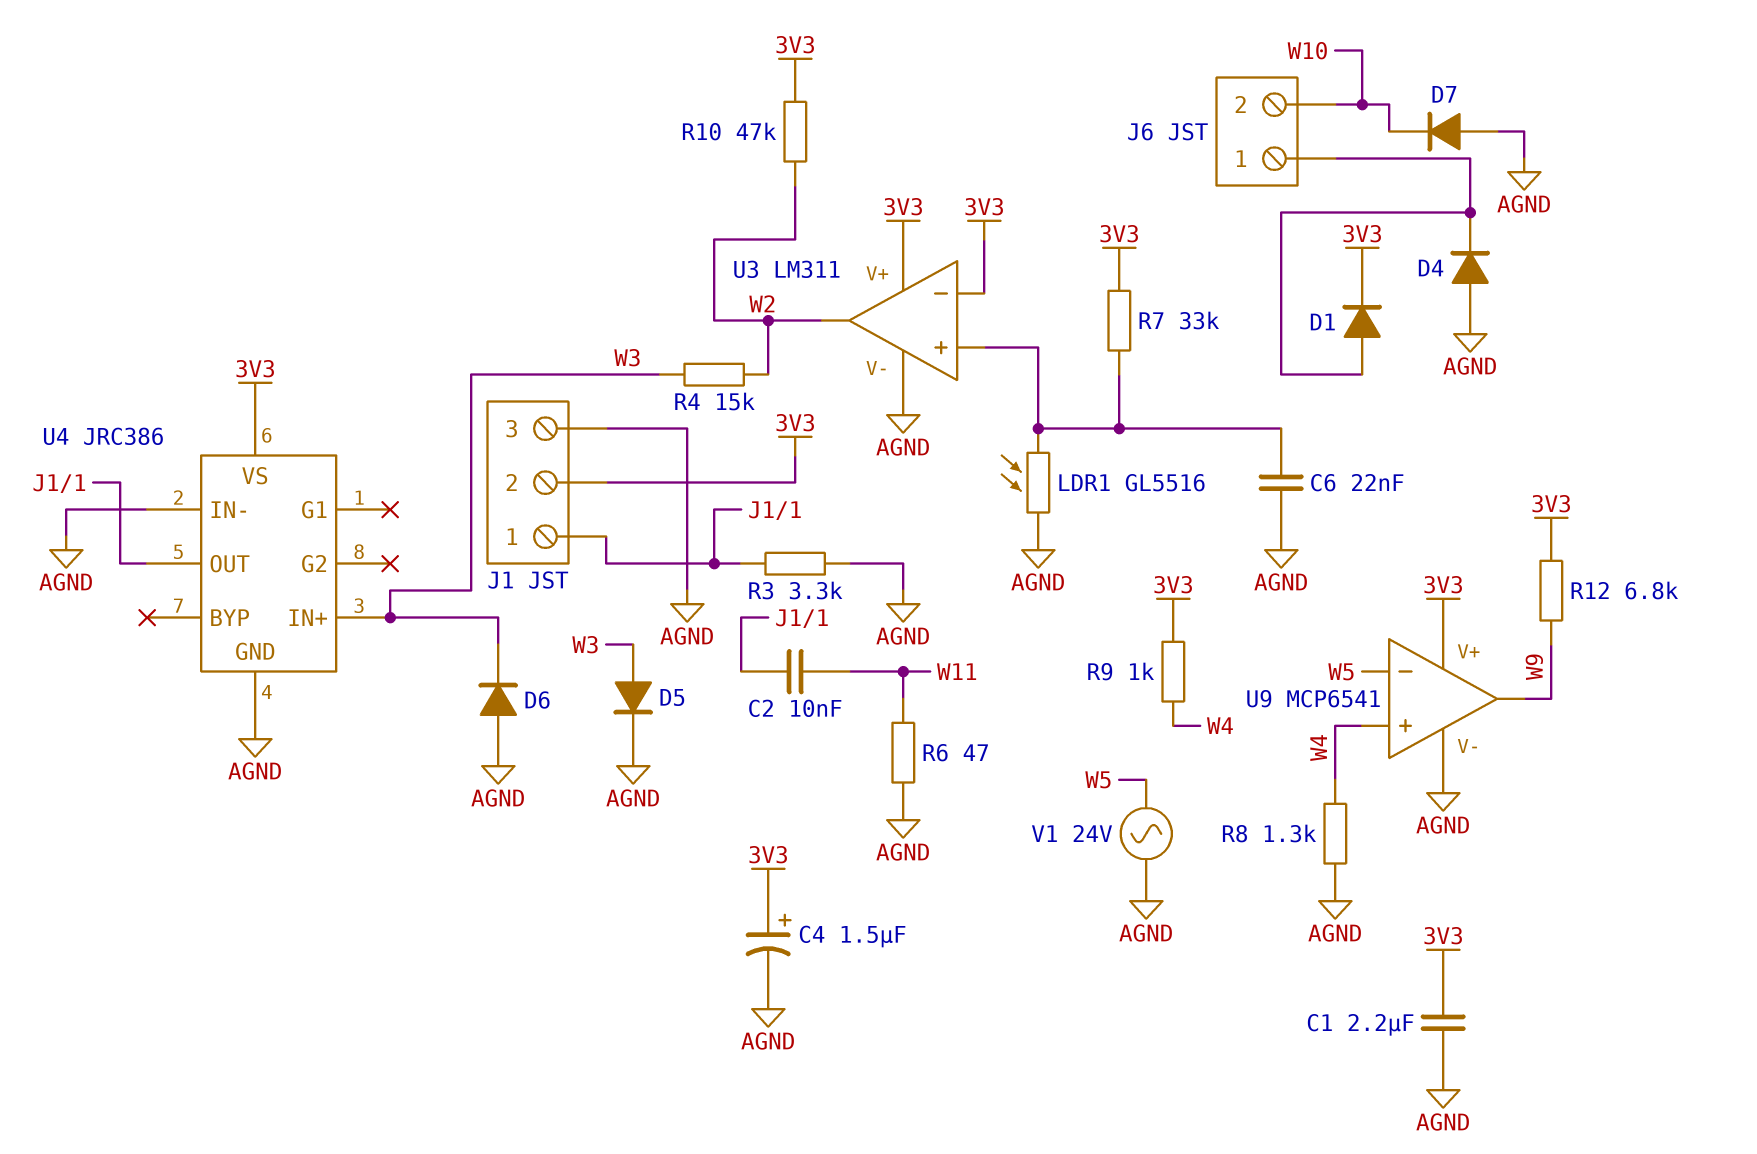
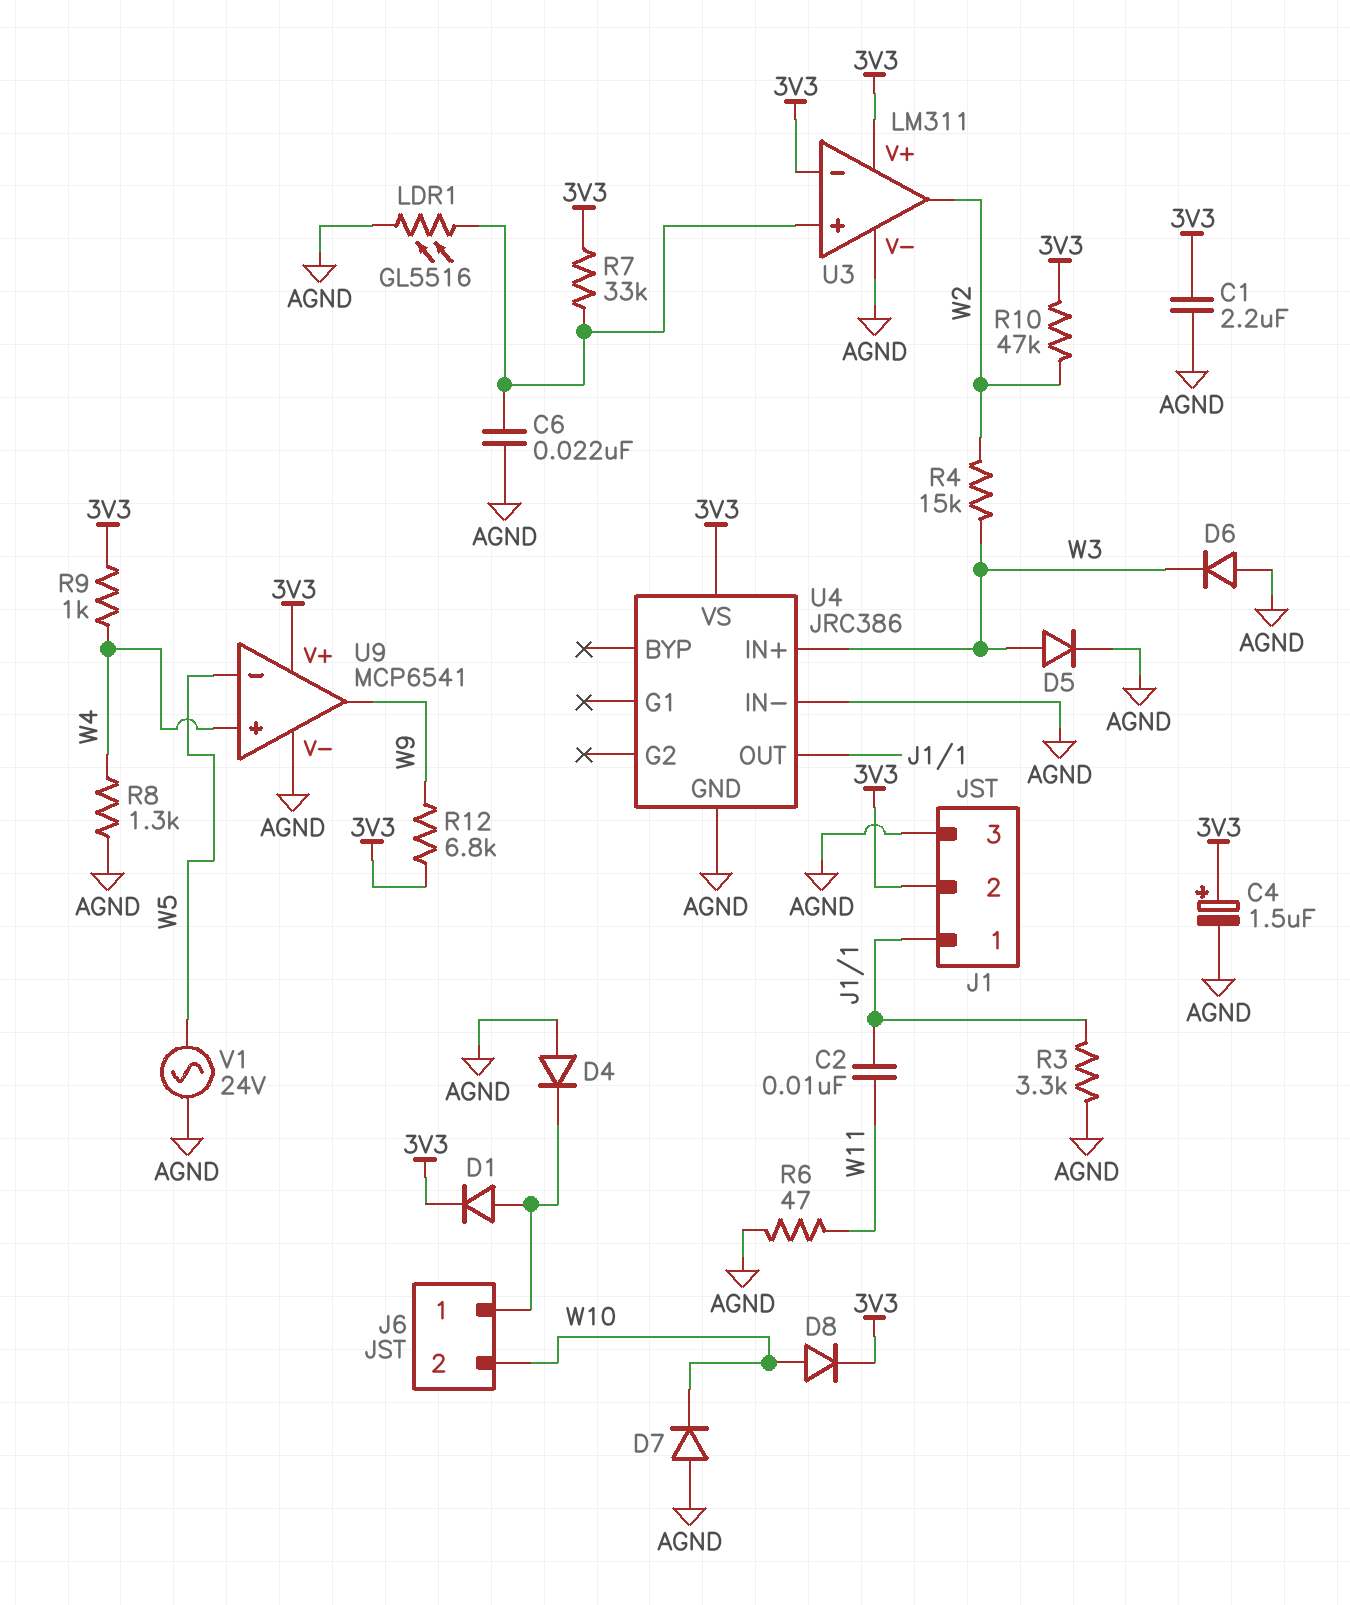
D8: none -> diode (A W10, K 3V3)

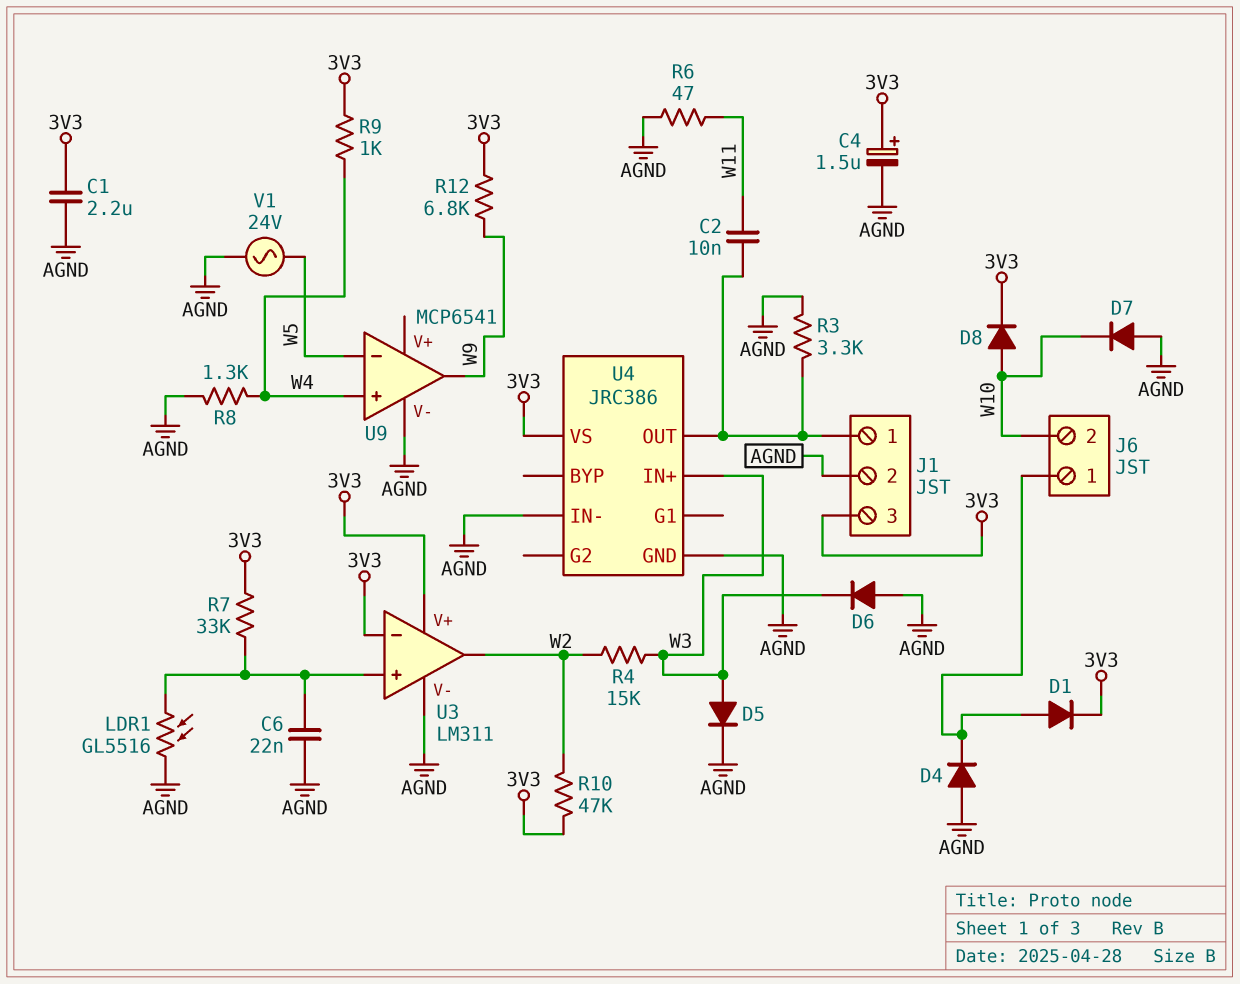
J1 pin 2: 3V3 -> AGND
J1 pin 3: AGND -> 3V3
U9 pin V+: 3V3 -> none

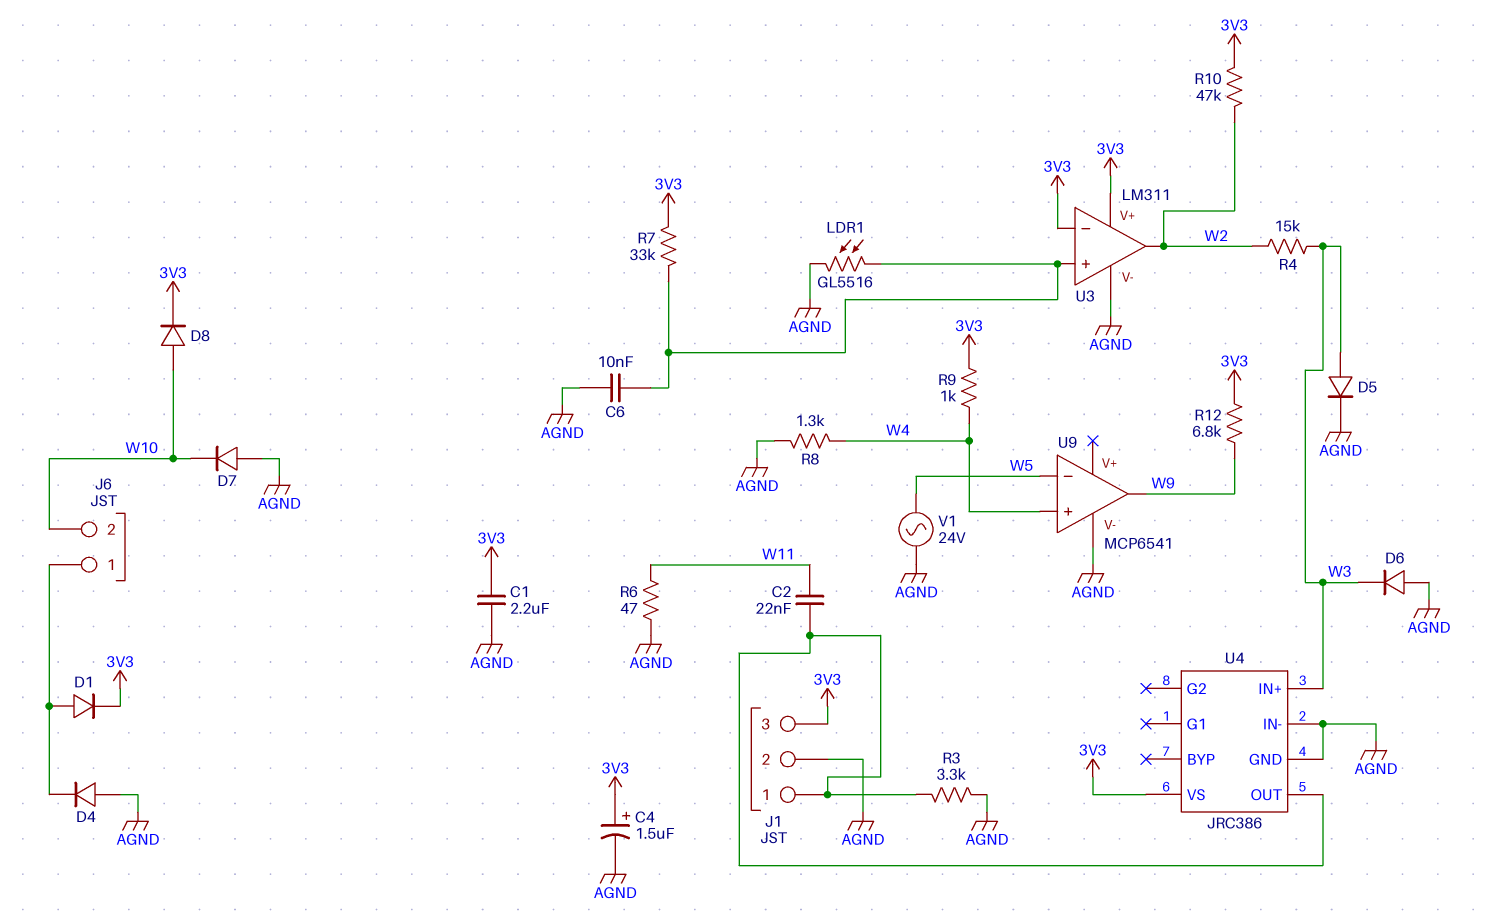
C2: 10nF (J1/1, W11) -> 22nF (J1/1, W11)
C6: 22nF (AGND, U3/in+) -> 10nF (AGND, U3/in+)

